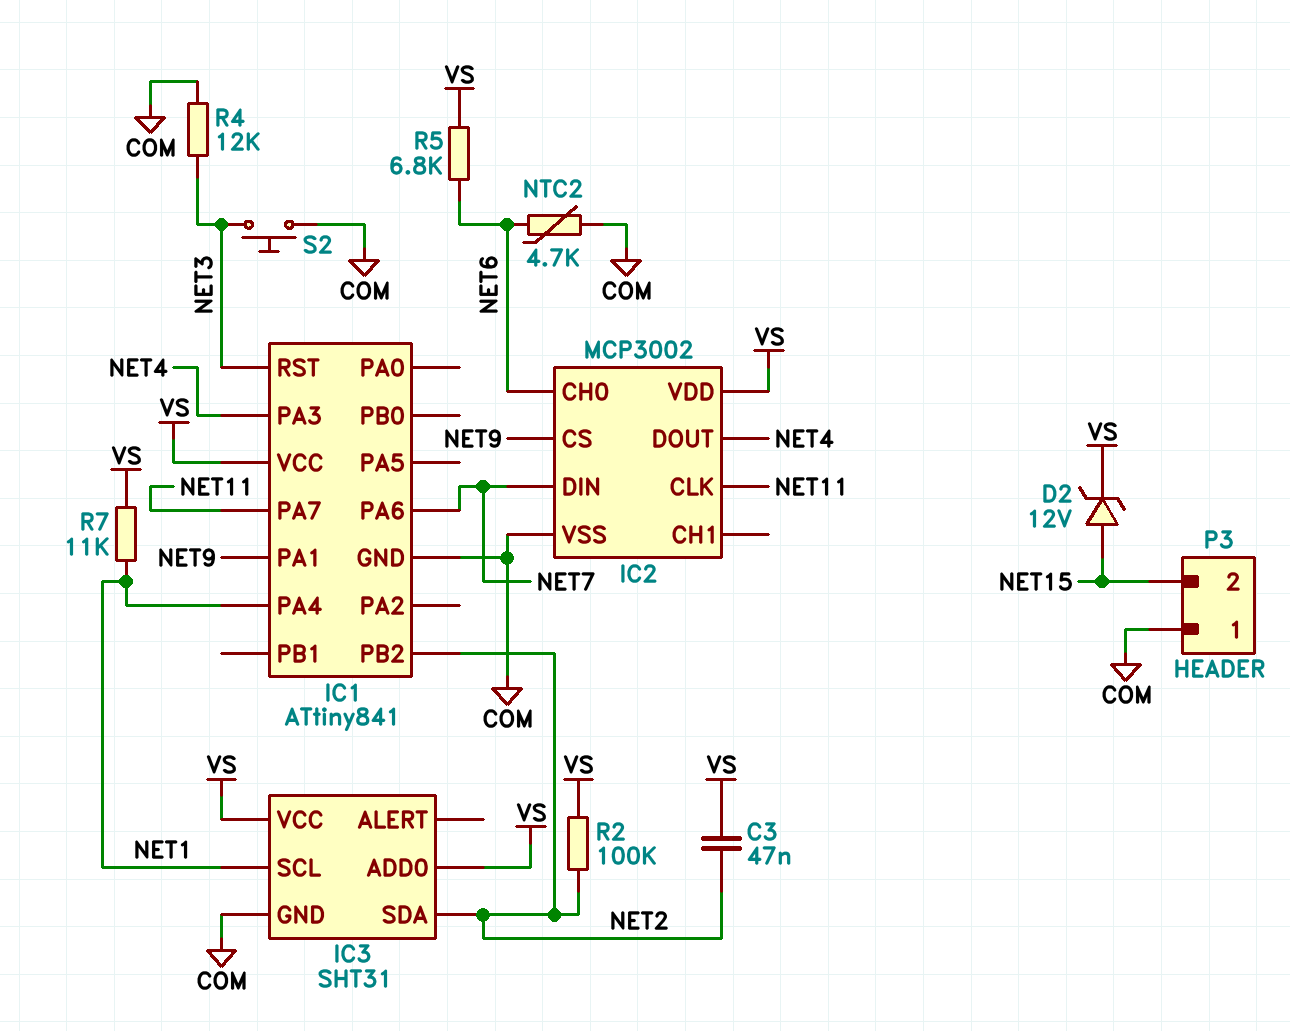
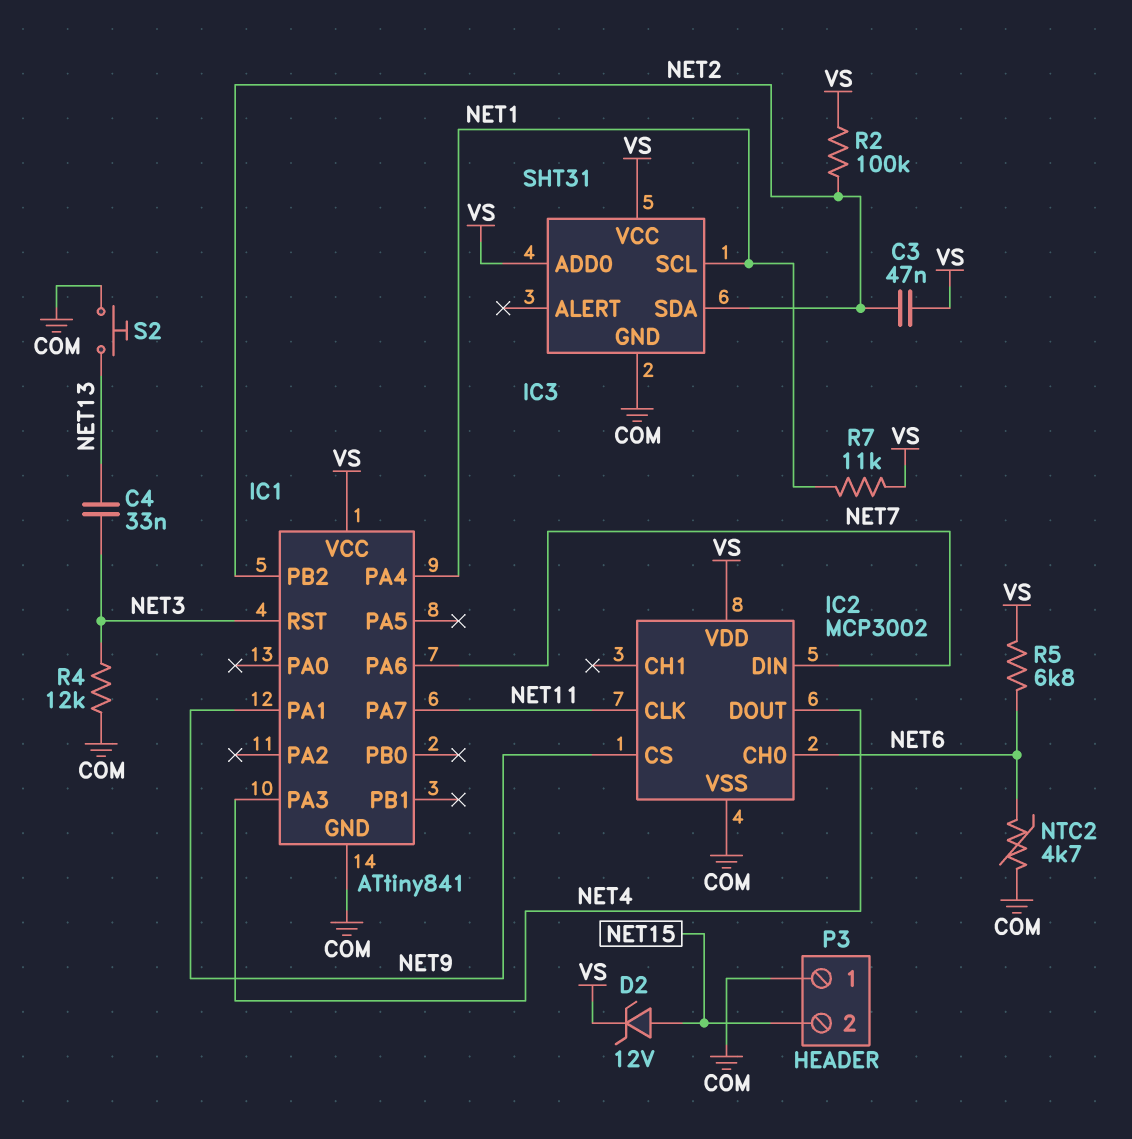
C4: none -> 33nF (NET3, NET13)
S2: button (COM, NET3) -> button (COM, NET13)

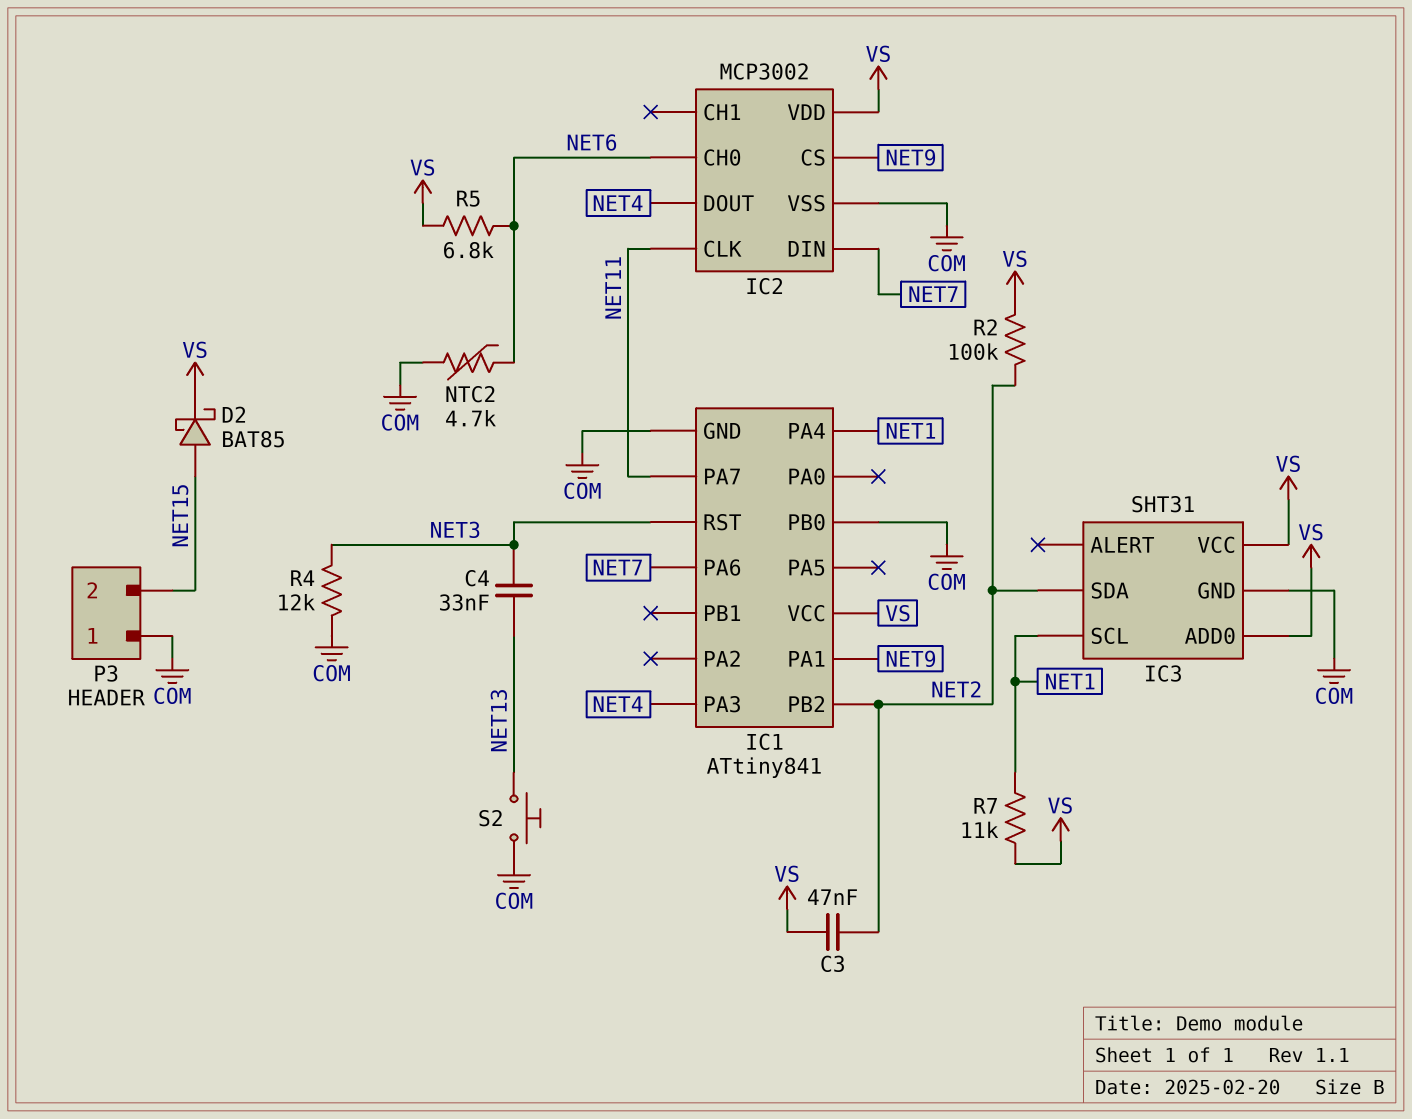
D2: zener 12V (A NET15, K VS) -> schottky BAT85 (A NET15, K VS)
IC1 pin PB0: none -> COM

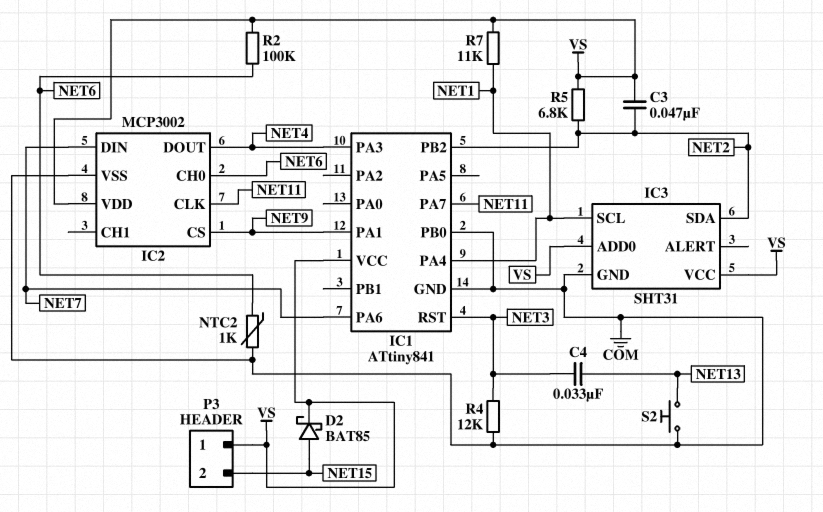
NTC2: 4.7k (COM, NET6) -> 1k (COM, NET6)
P3 pin 1: COM -> VS
R2: 100k (NET2, VS) -> 100k (NET6, VS)
R5: 6.8k (NET6, VS) -> 6.8k (NET2, VS)

